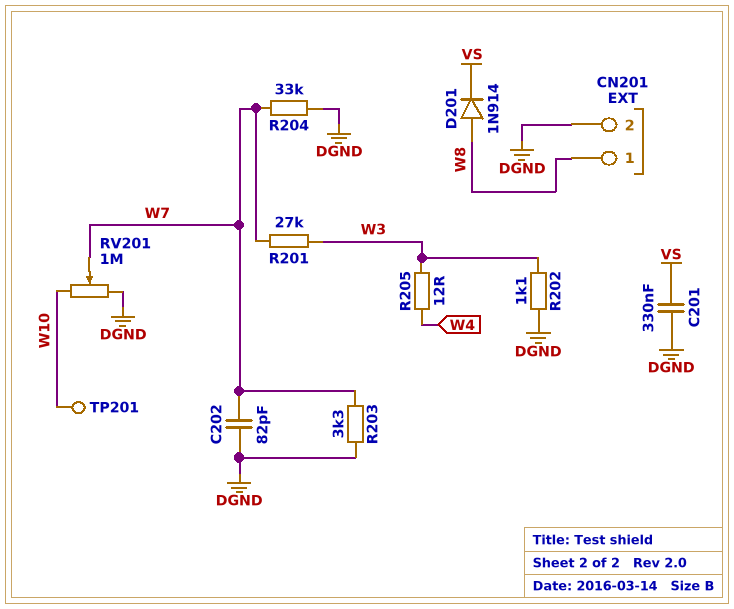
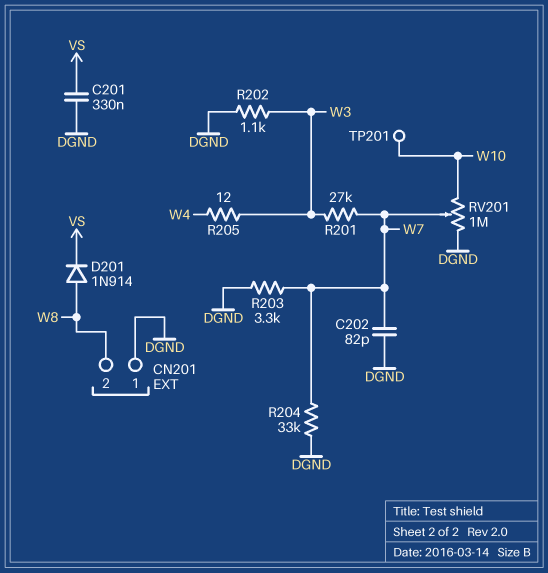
CN201 pin 1: W8 -> DGND
CN201 pin 2: DGND -> W8

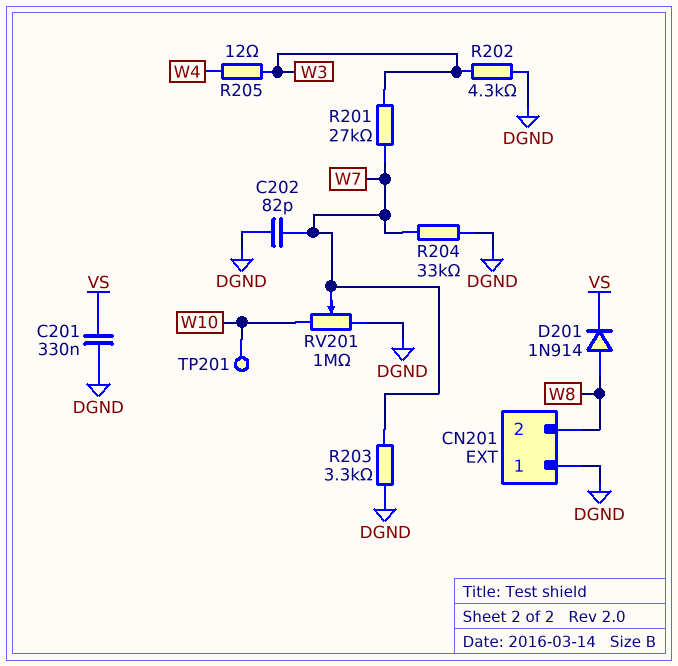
R202: 1.1k (DGND, W3) -> 4.3k (DGND, W3)

